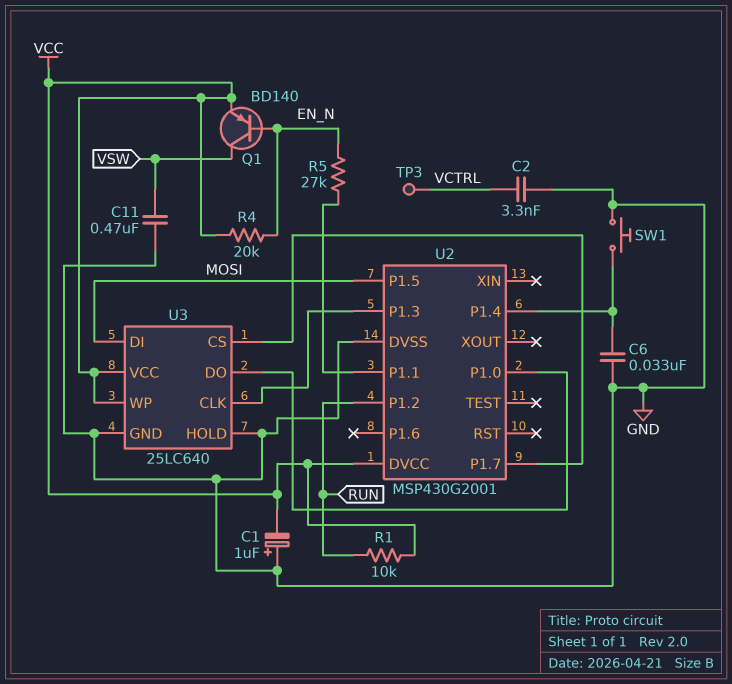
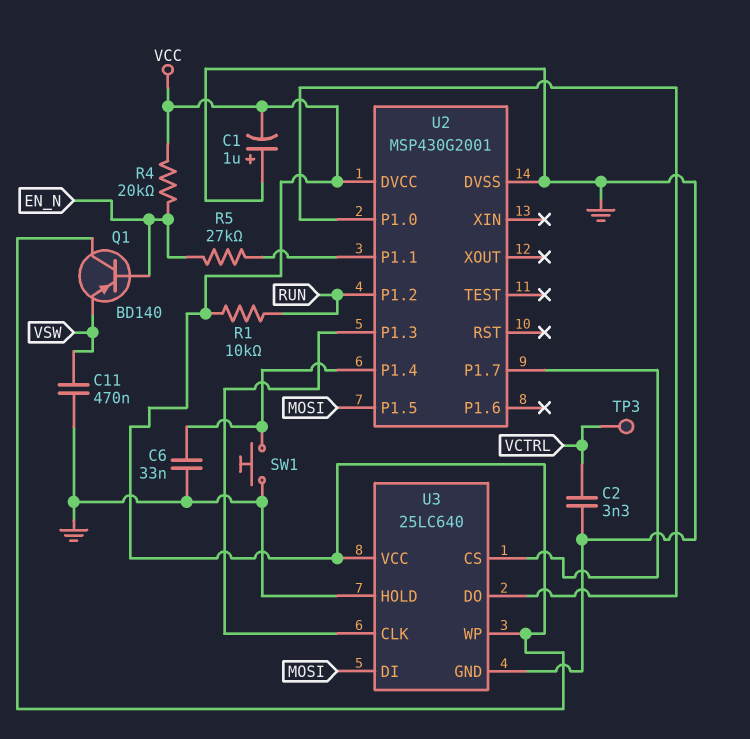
Q1: PNP BD140 (B EN_N, C VSW, E VCC) -> PNP BD140 (B EN_N, C VCC, E VSW)

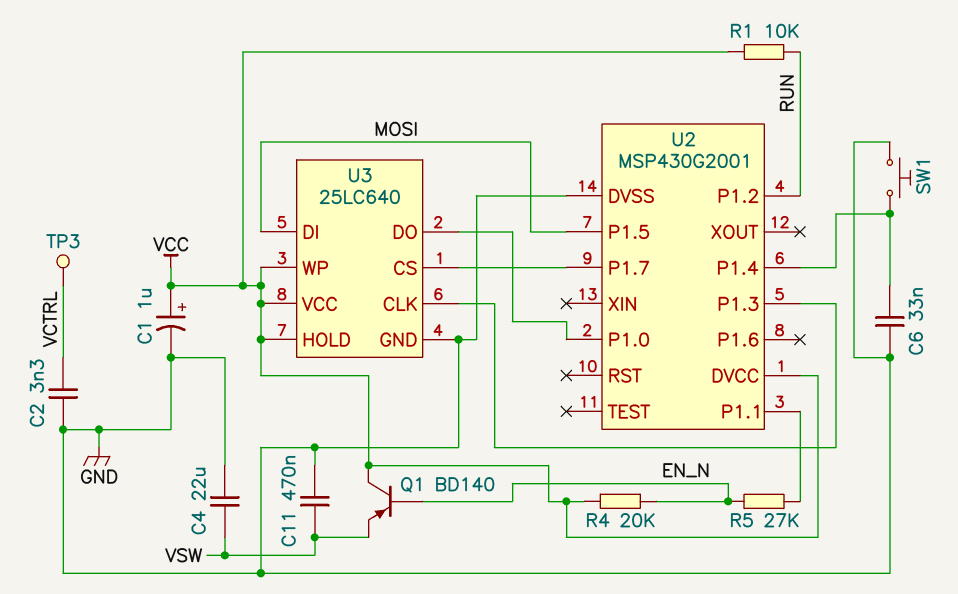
C1: 1uF (plus GND, minus VCC) -> 1uF (plus VCC, minus GND)
C4: none -> 22uF (GND, VSW)
U3 pin HOLD: GND -> VCC

